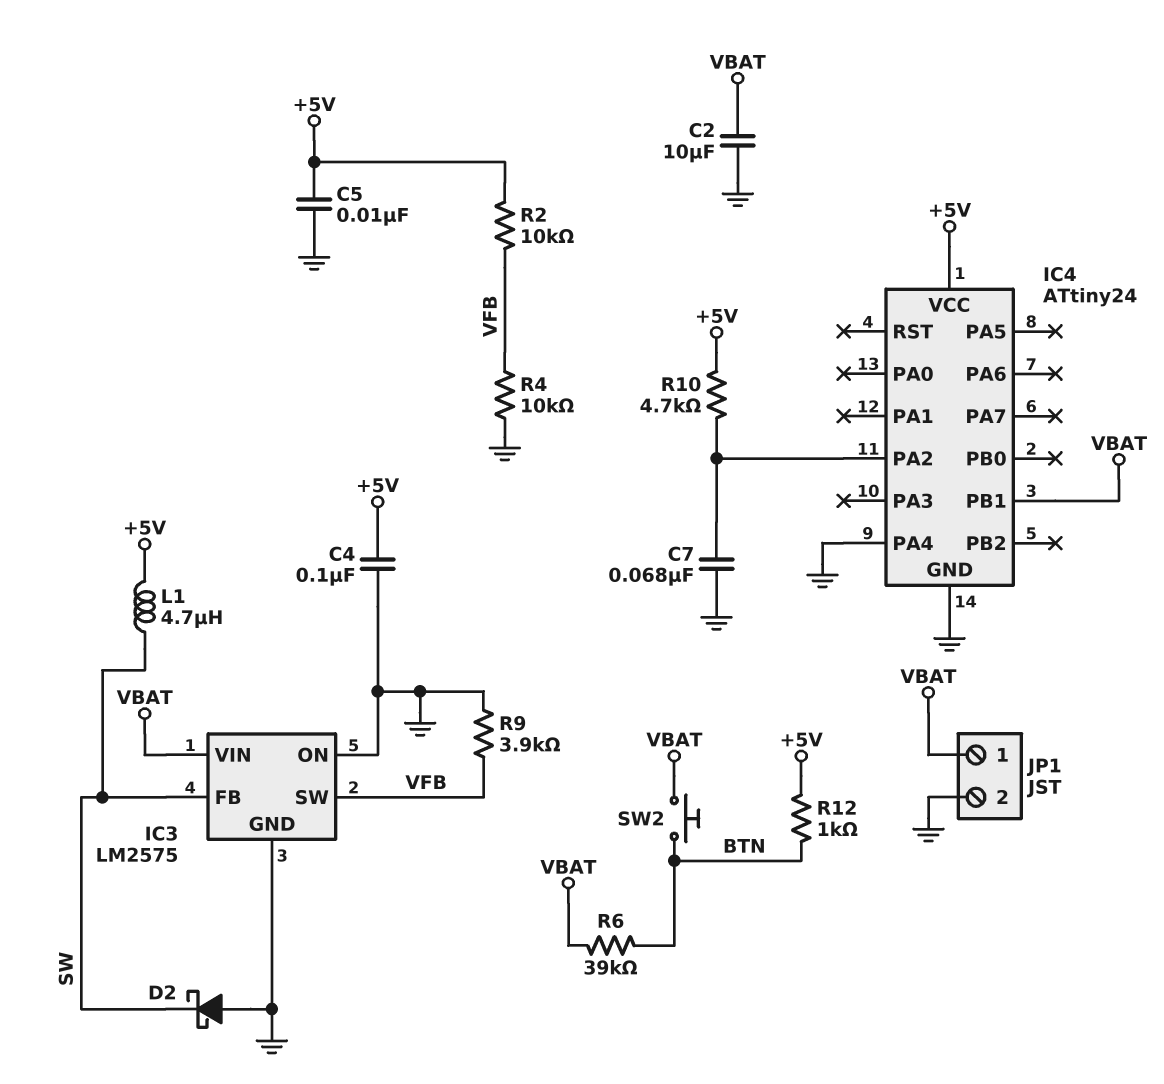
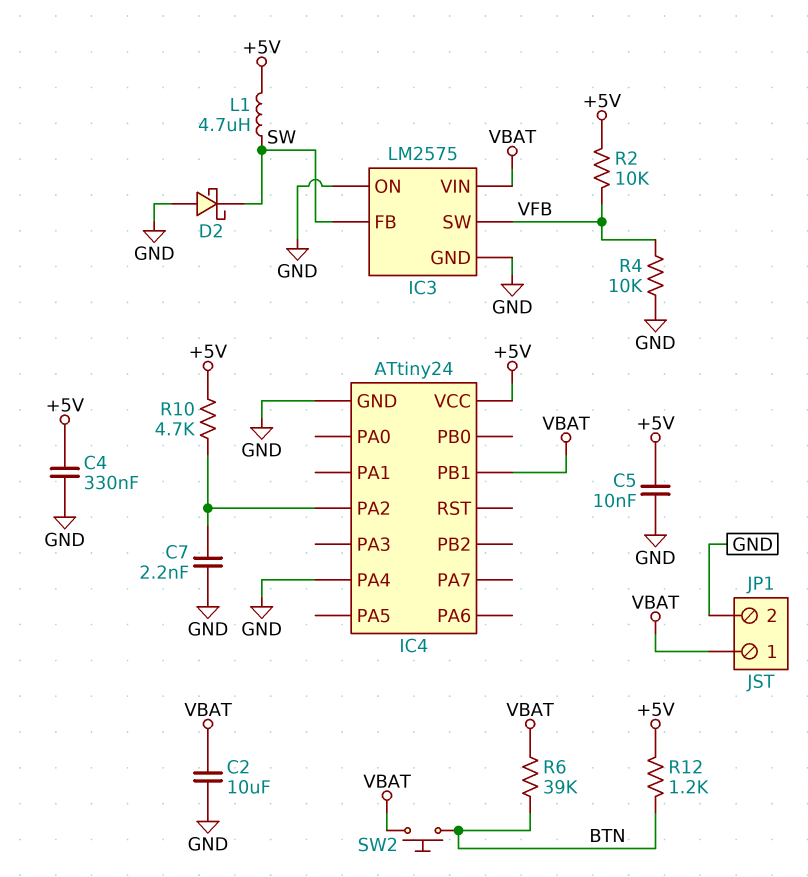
C4: 100nF (+5V, GND) -> 330nF (+5V, GND)
C7: 68nF (GND, IC4/PA2) -> 2.2nF (GND, IC4/PA2)
R9: 3.9k (GND, VFB) -> none
R12: 1k (+5V, BTN) -> 1.2k (+5V, BTN)

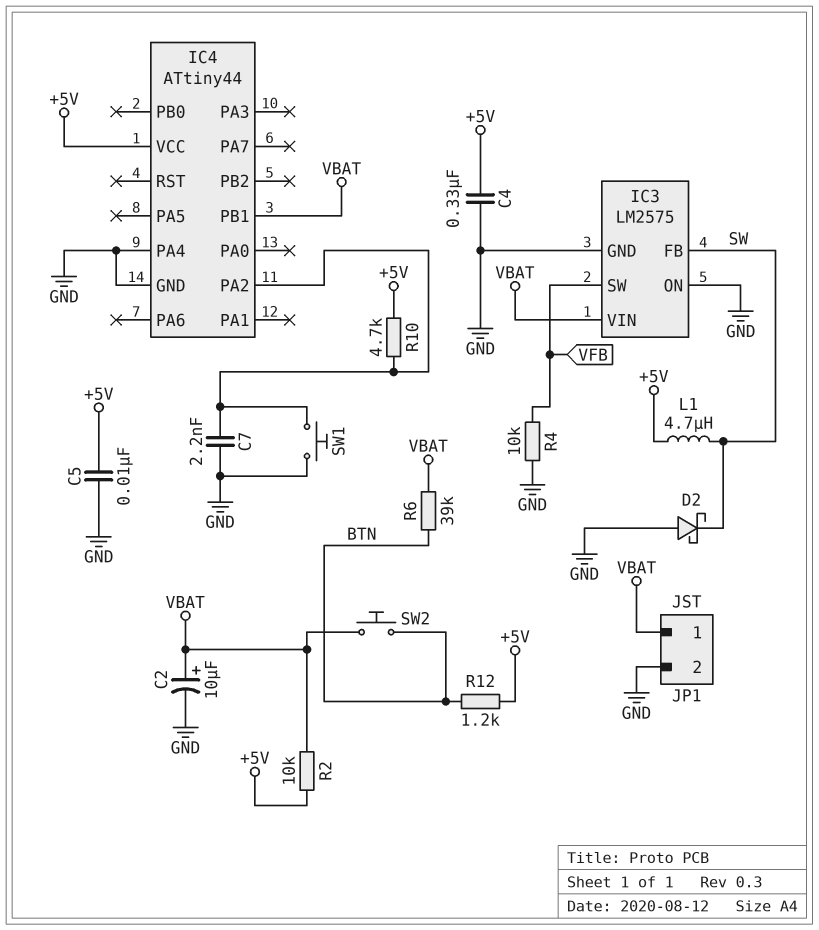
C2: 10uF (GND, VBAT) -> 10uF (plus VBAT, minus GND)
IC4: ATtiny24 -> ATtiny44
R2: 10k (+5V, VFB) -> 10k (+5V, VBAT)
SW1: none -> button (GND, IC4/PA2)

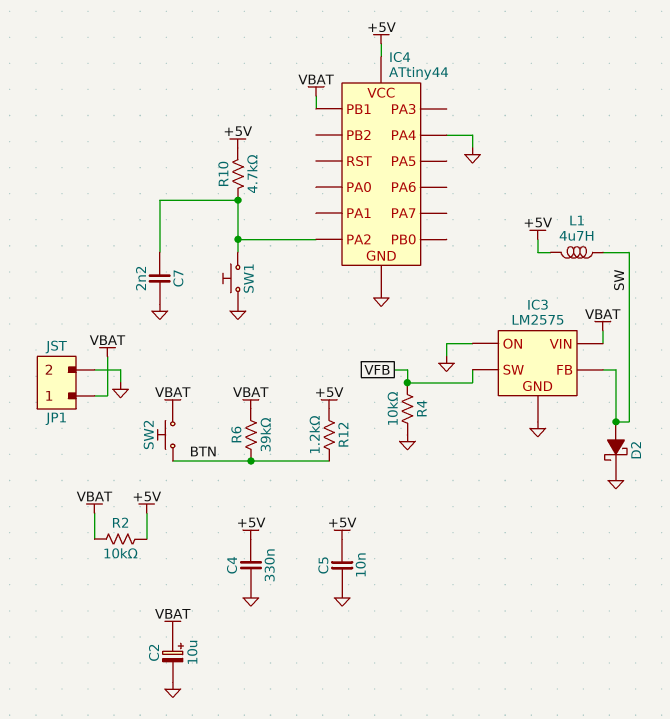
D2: schottky (A GND, K SW) -> schottky (A SW, K GND)

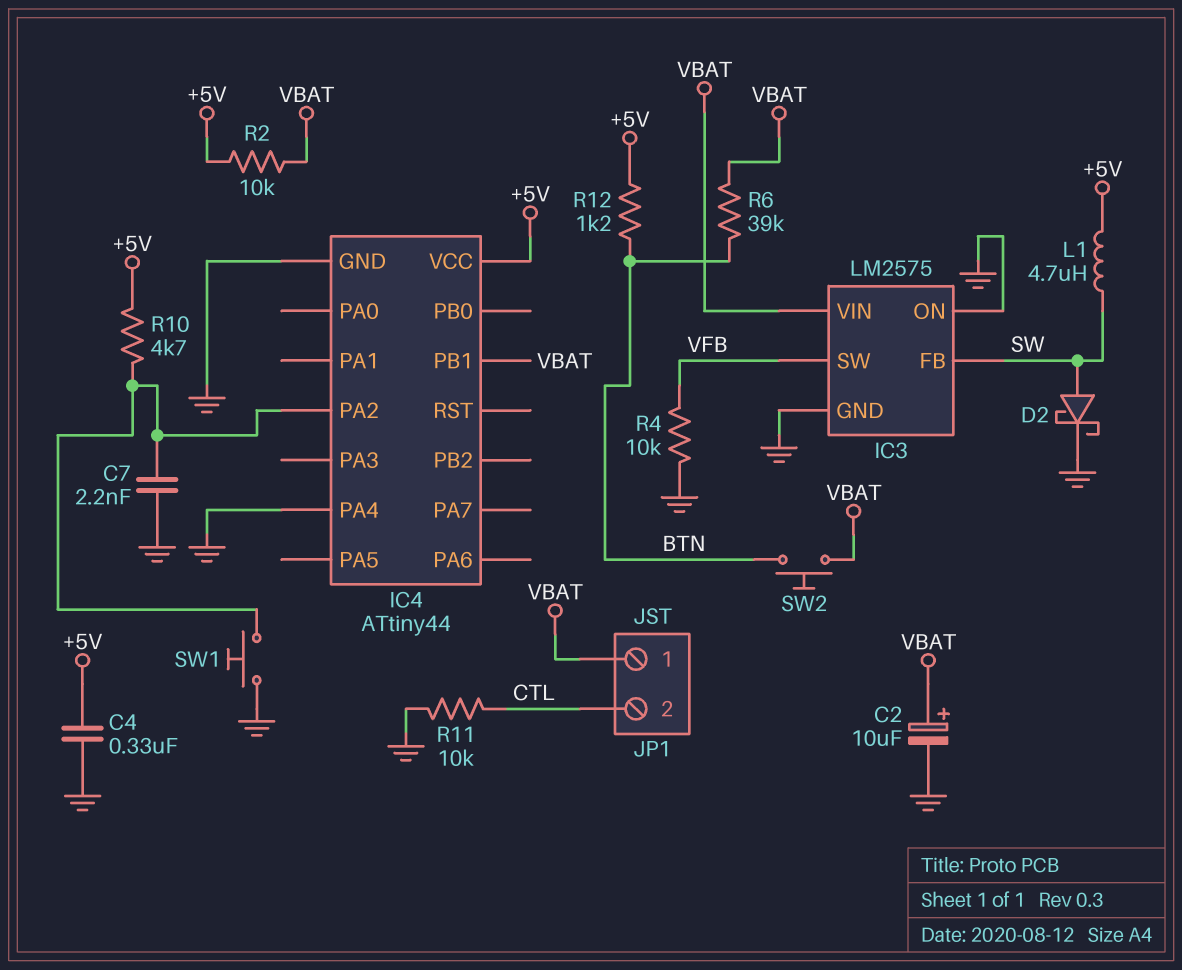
C5: 10nF (+5V, GND) -> none
JP1 pin 2: GND -> CTL
R11: none -> 10k (CTL, GND)

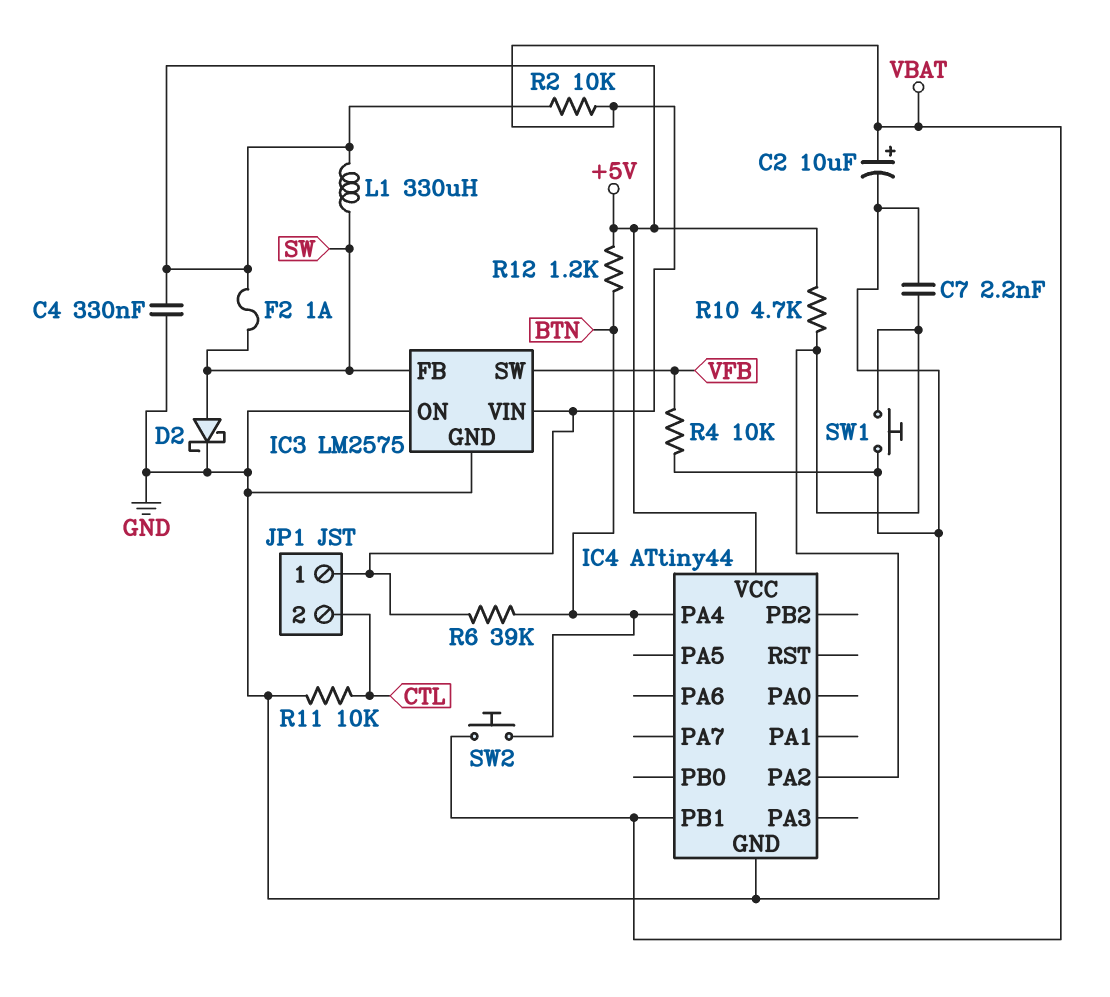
F2: none -> 1A (+5V, SW)
IC4 pin PA4: GND -> BTN
L1: 4.7uH (+5V, SW) -> 330uH (+5V, SW)

